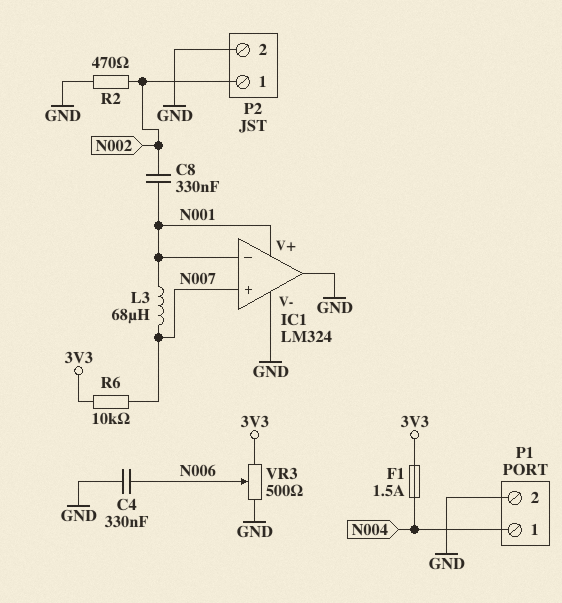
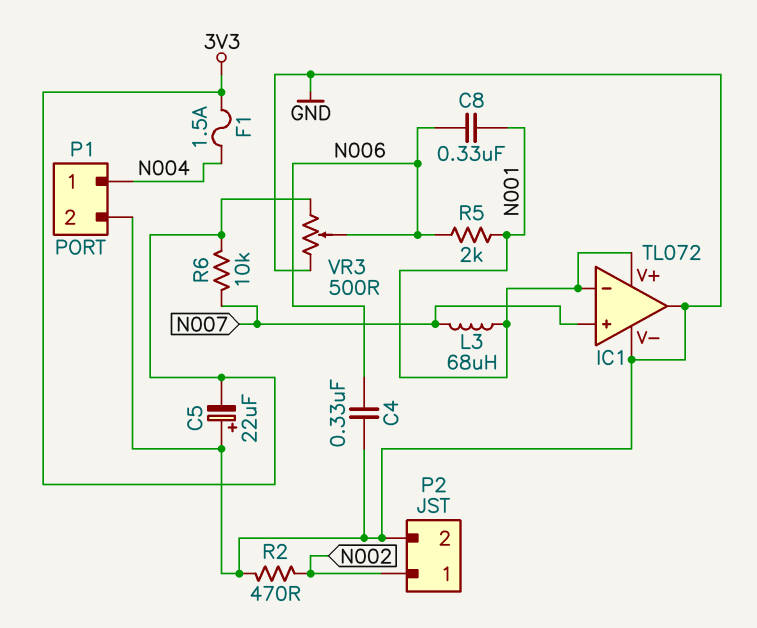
C5: none -> 22uF (plus GND, minus 3V3)
C8: 330nF (N001, N002) -> 330nF (N001, N006)
IC1: LM324 -> TL072
R5: none -> 2k (N001, N006)

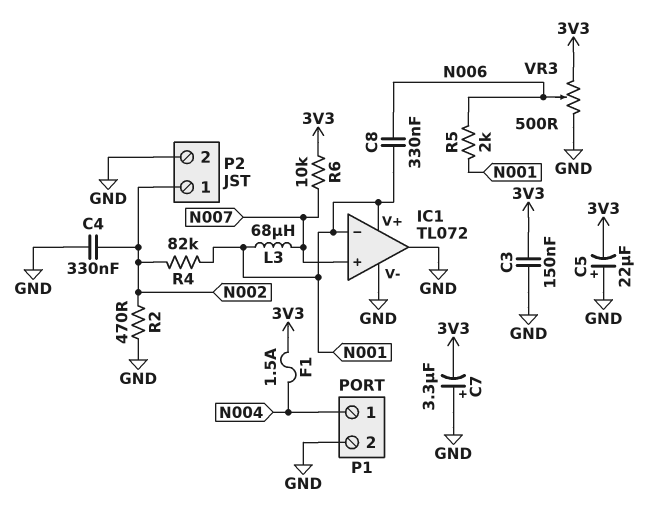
C3: none -> 150nF (3V3, GND)
C4: 330nF (GND, N006) -> 330nF (GND, N002)
C7: none -> 3.3uF (plus GND, minus 3V3)
R4: none -> 82k (N001, N002)

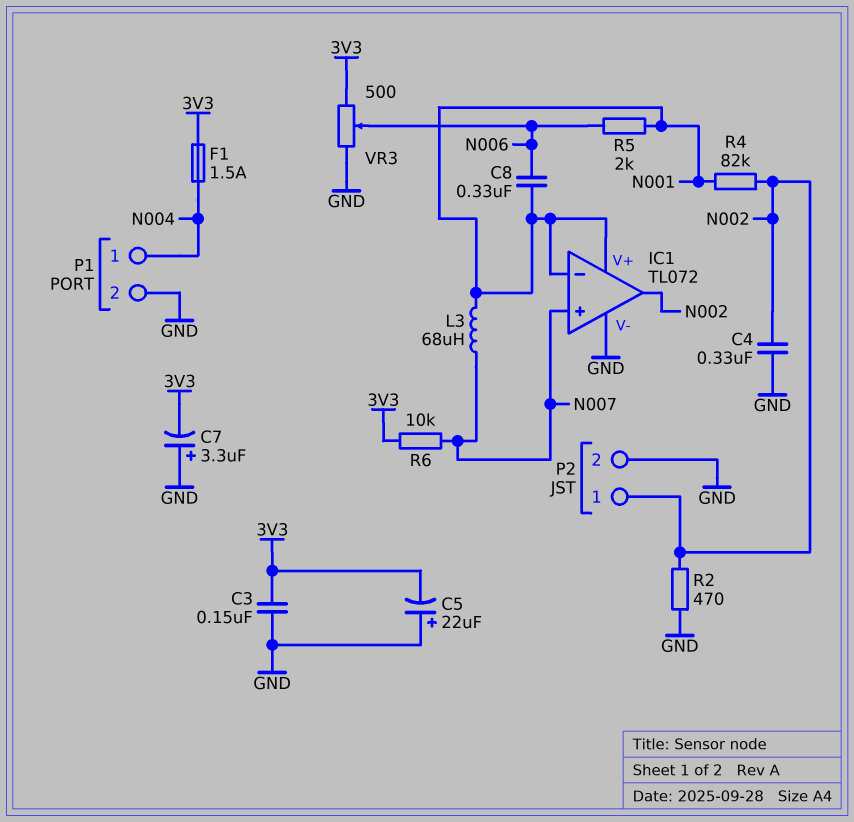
IC1 pin out: GND -> N002

